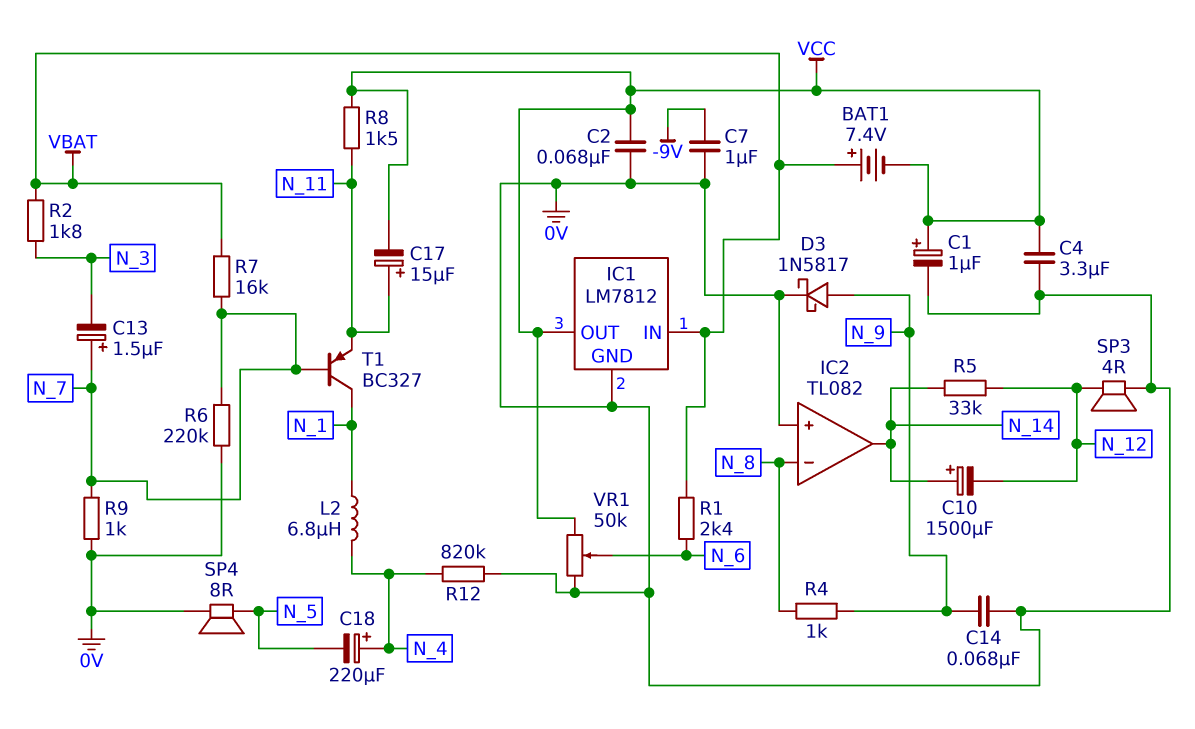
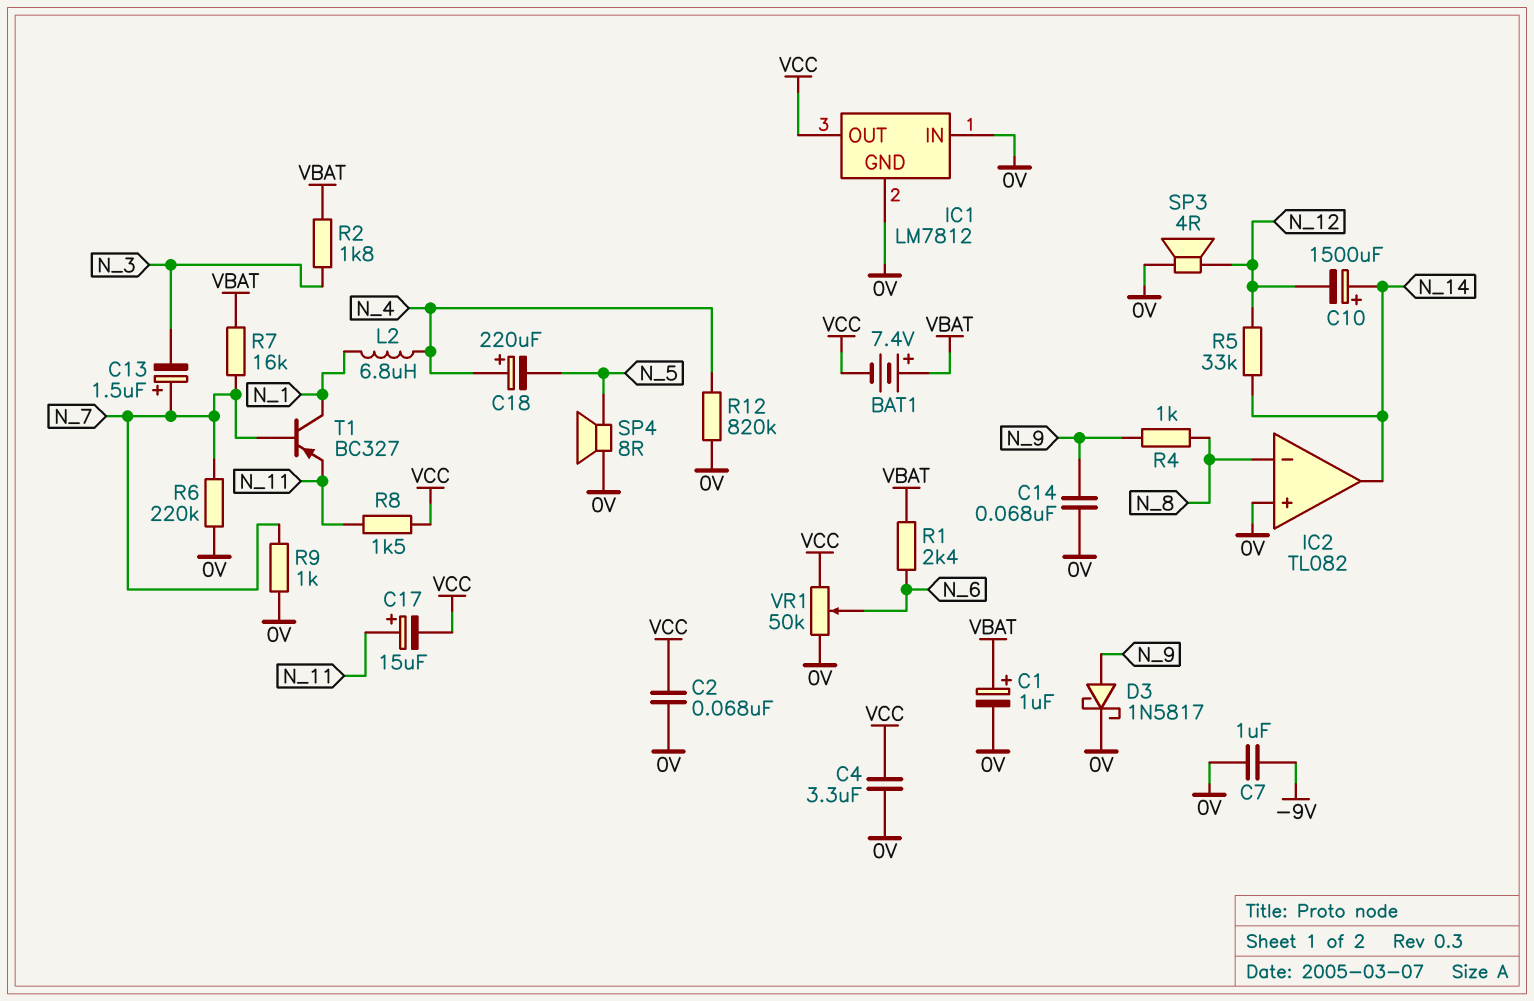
C1: 1uF (plus VCC, minus 0V) -> 1uF (plus VBAT, minus 0V)
IC1 pin IN: VBAT -> 0V

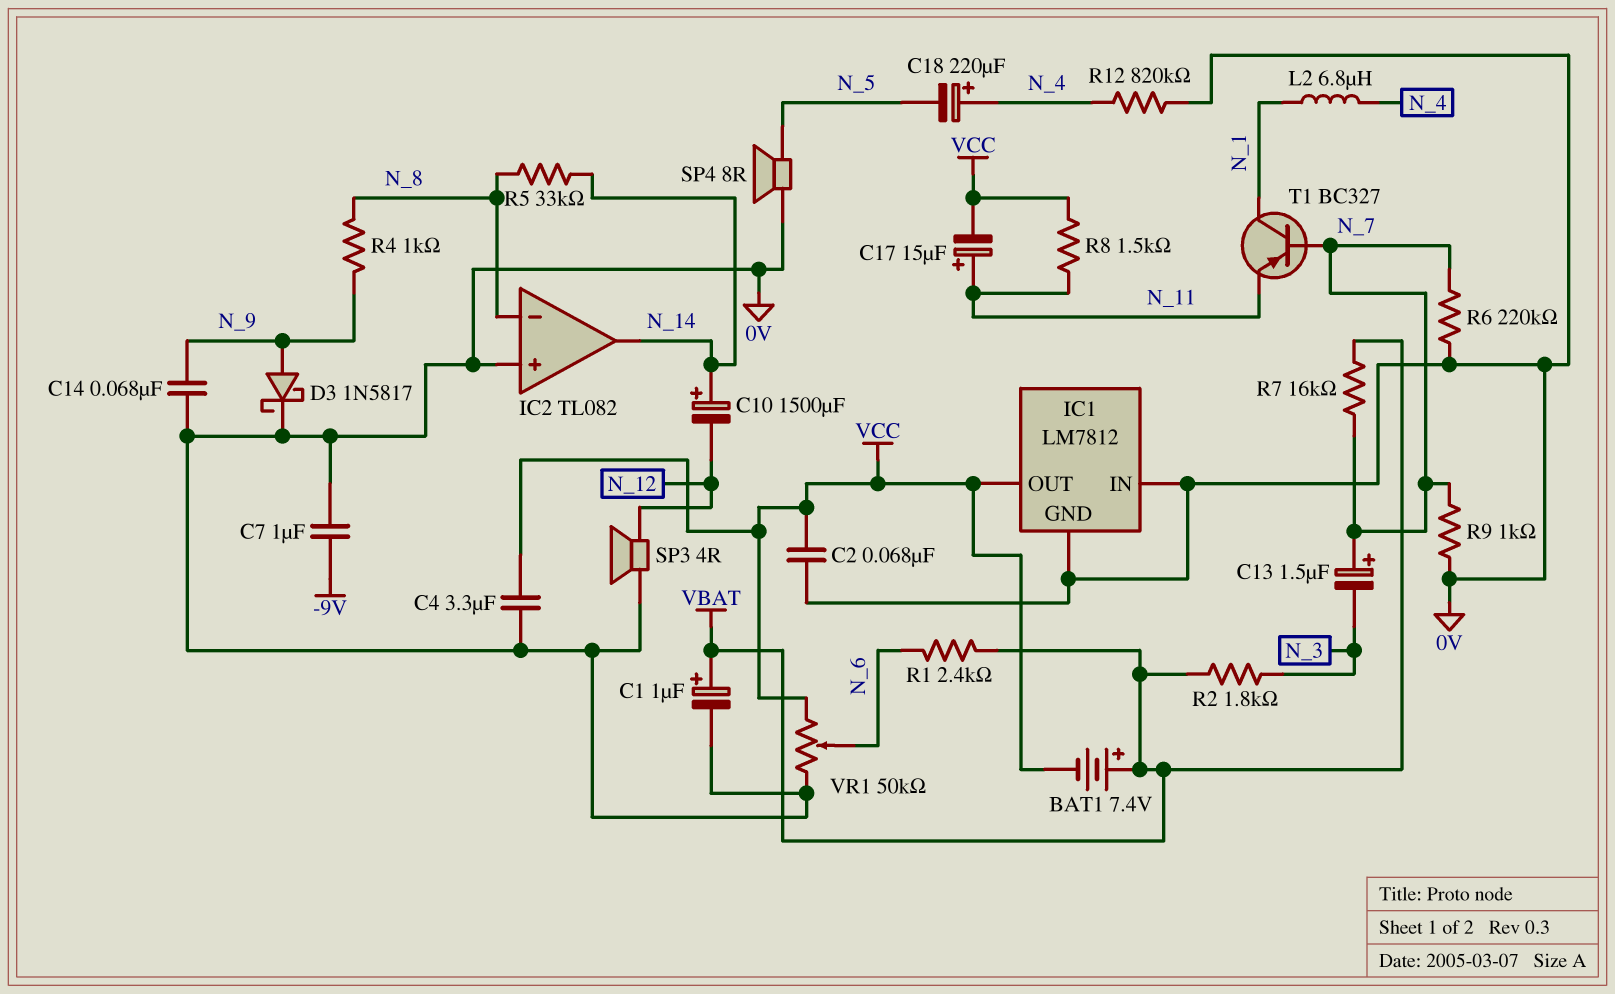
R5: 33k (N_12, N_14) -> 33k (N_8, N_14)

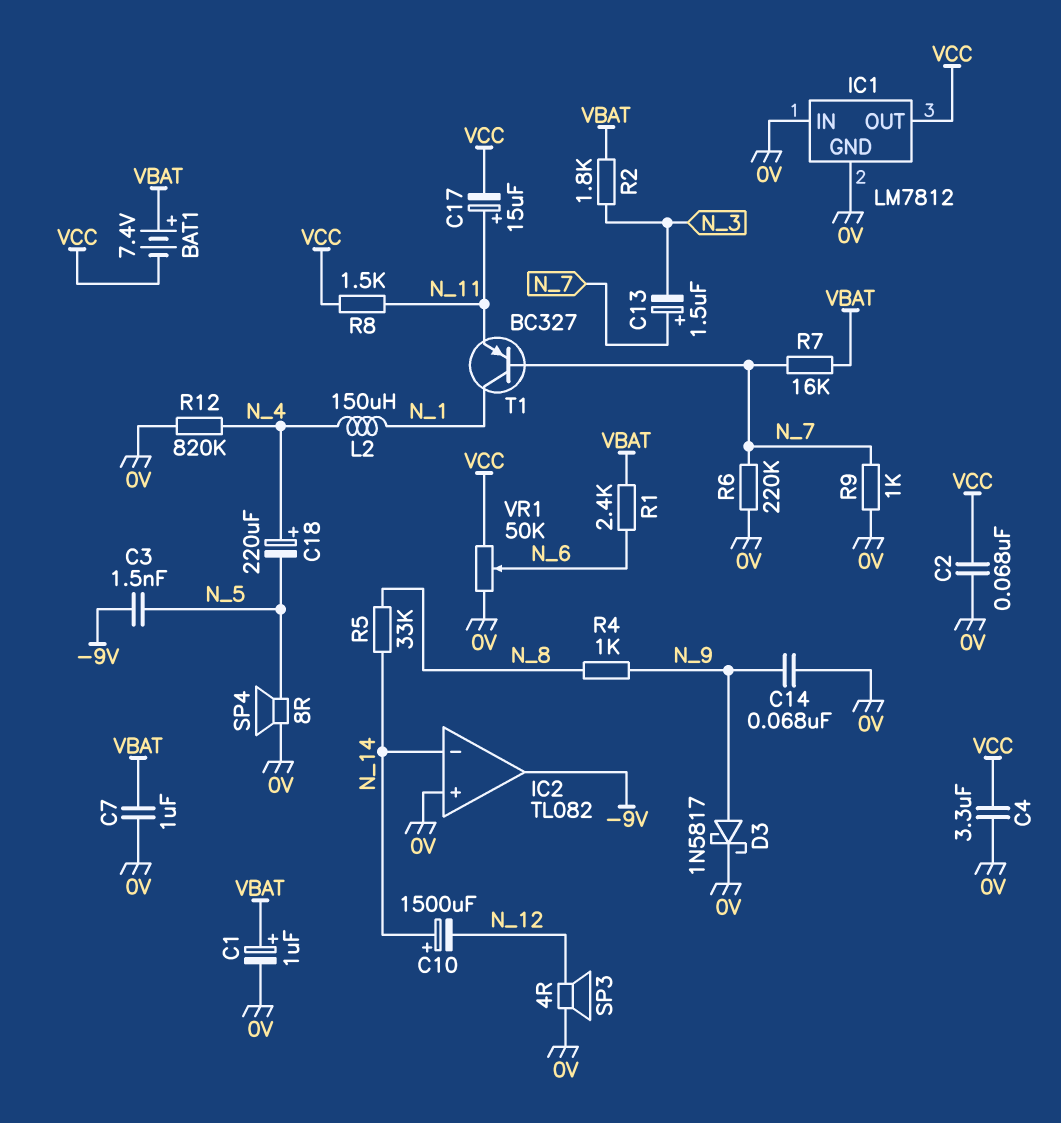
C3: none -> 1.5nF (-9V, N_5)
C7: 1uF (-9V, 0V) -> 1uF (0V, VBAT)
IC2 pin in-: N_8 -> N_14
IC2 pin out: N_14 -> -9V
L2: 6.8uH (N_1, N_4) -> 150uH (N_1, N_4)

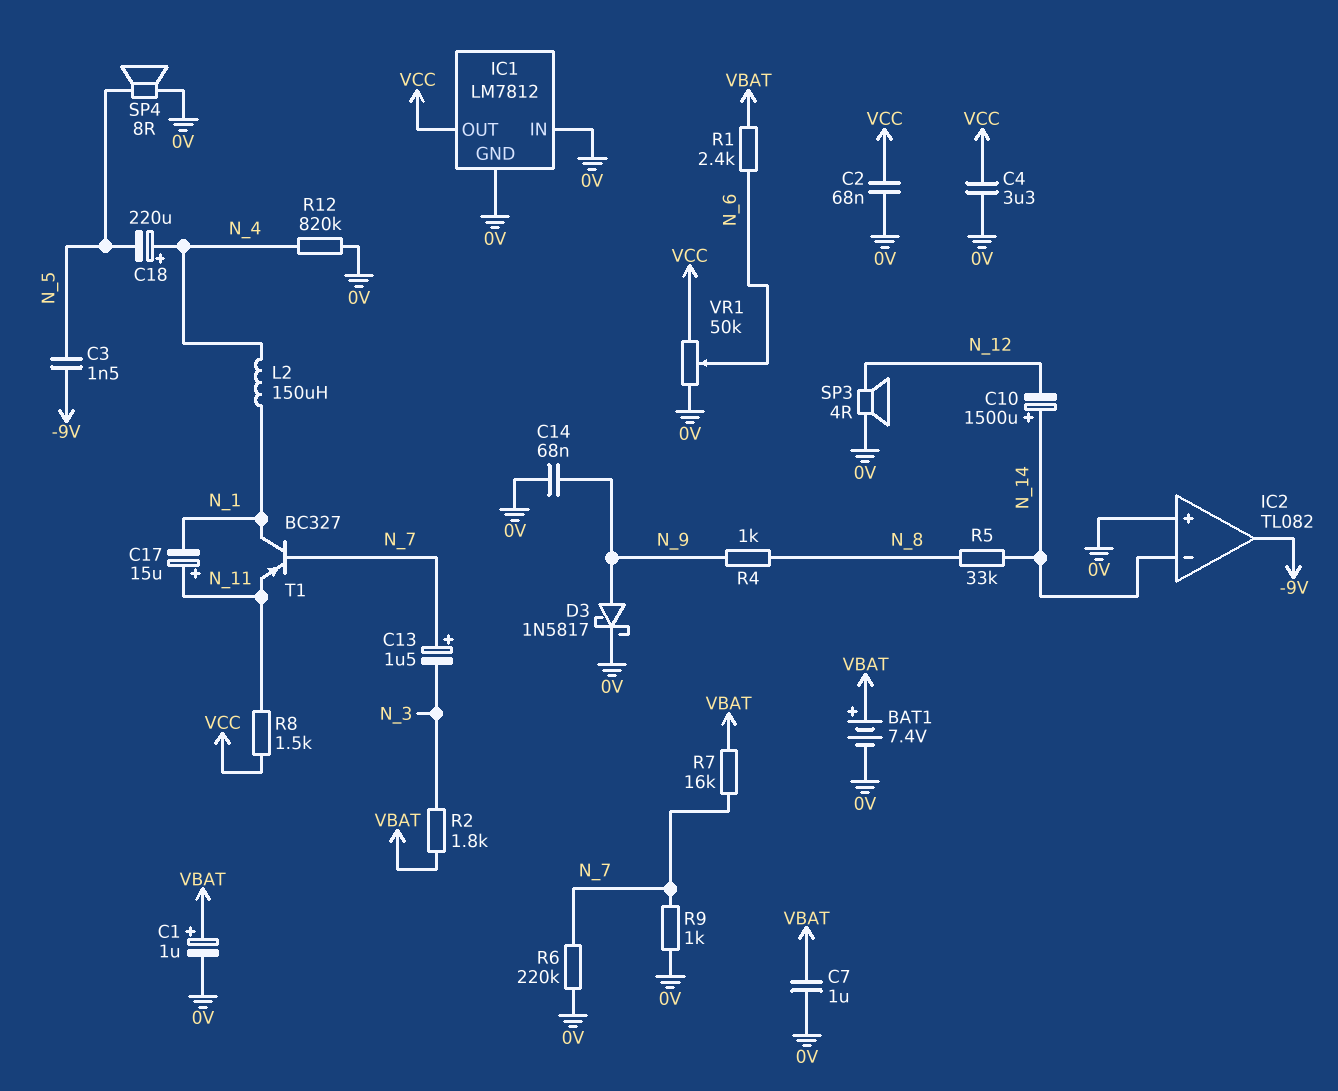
BAT1: 7.4V (plus VBAT, minus VCC) -> 7.4V (plus VBAT, minus 0V)
C17: 15uF (plus N_11, minus VCC) -> 15uF (plus N_11, minus N_1)

